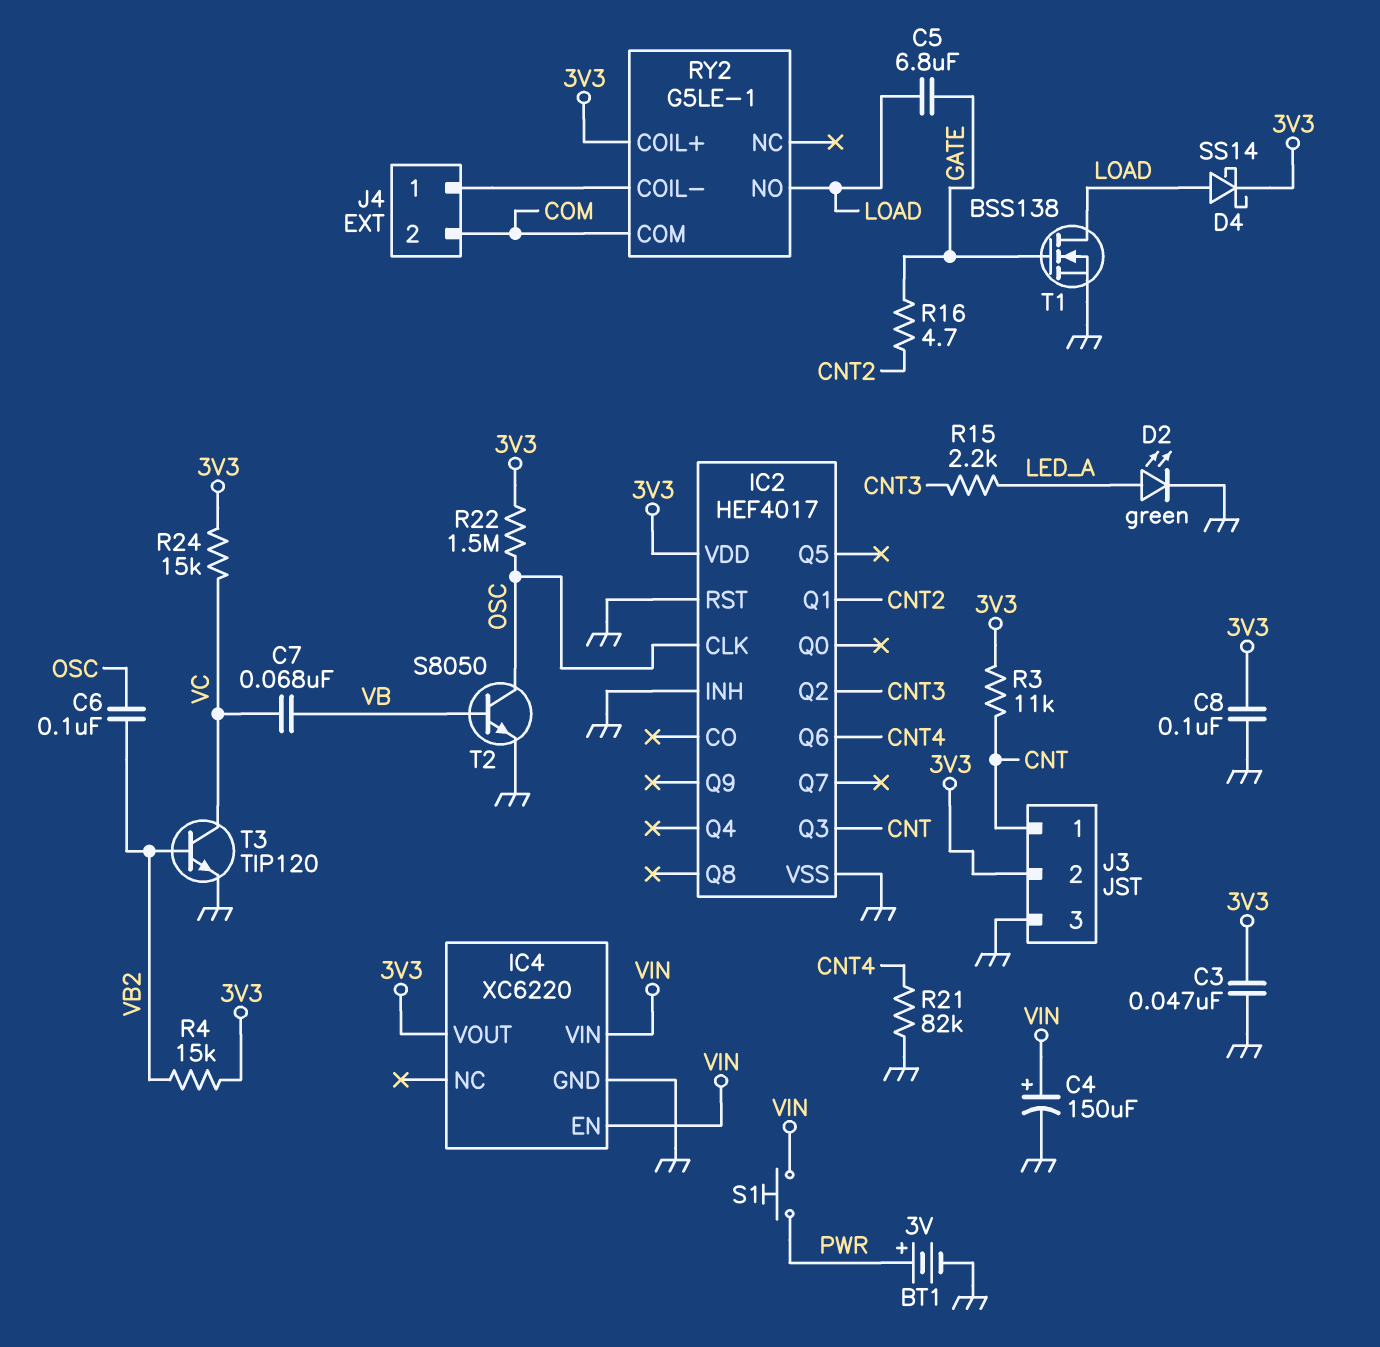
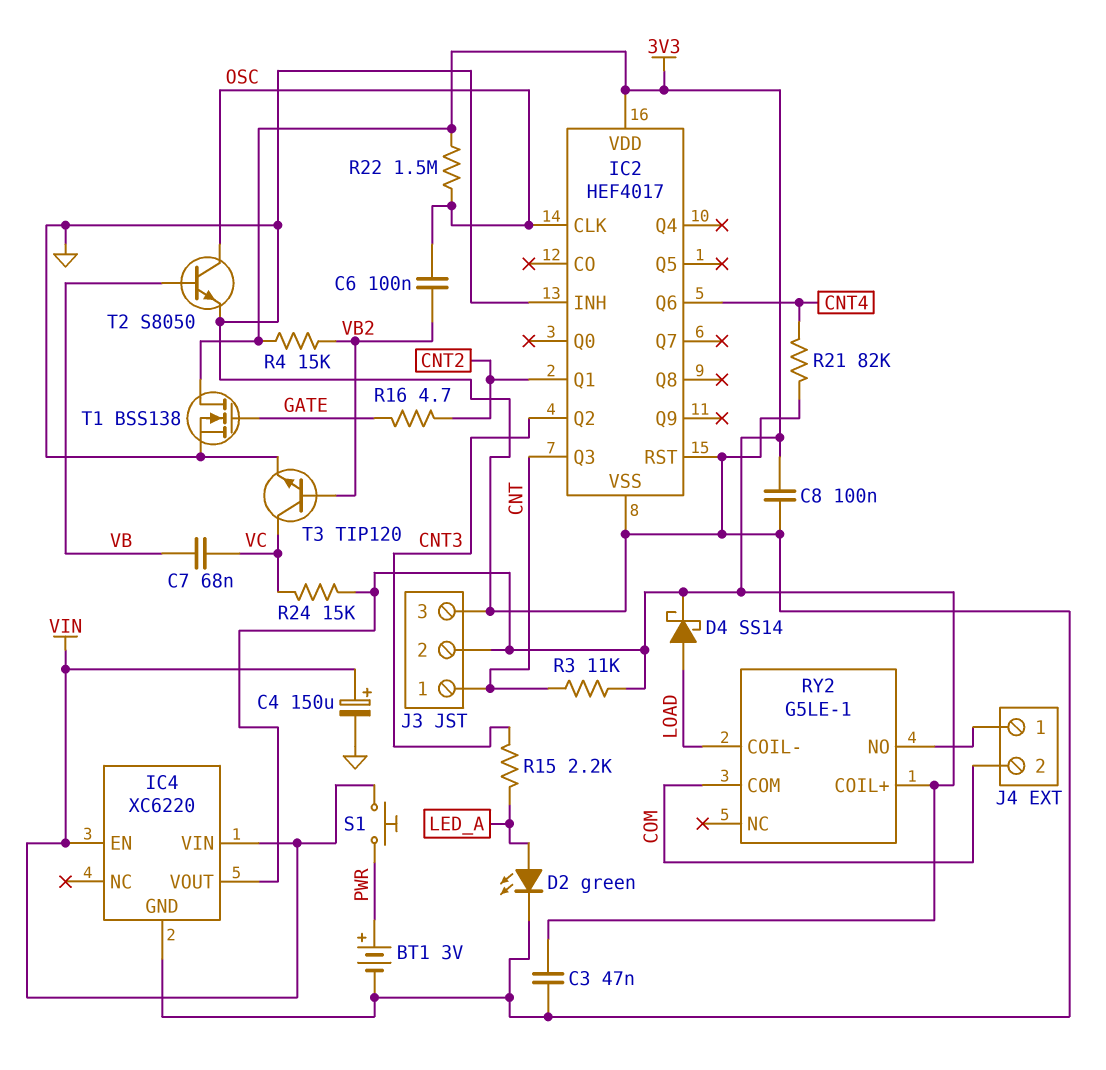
C5: 6.8uF (GATE, LOAD) -> none
RY2 pin COIL-: J4/1 -> LOAD
RY2 pin NO: LOAD -> J4/1
T1: NMOS BSS138 (G GATE, D LOAD, S GND) -> NMOS BSS138 (G GATE, D 3V3, S GND)

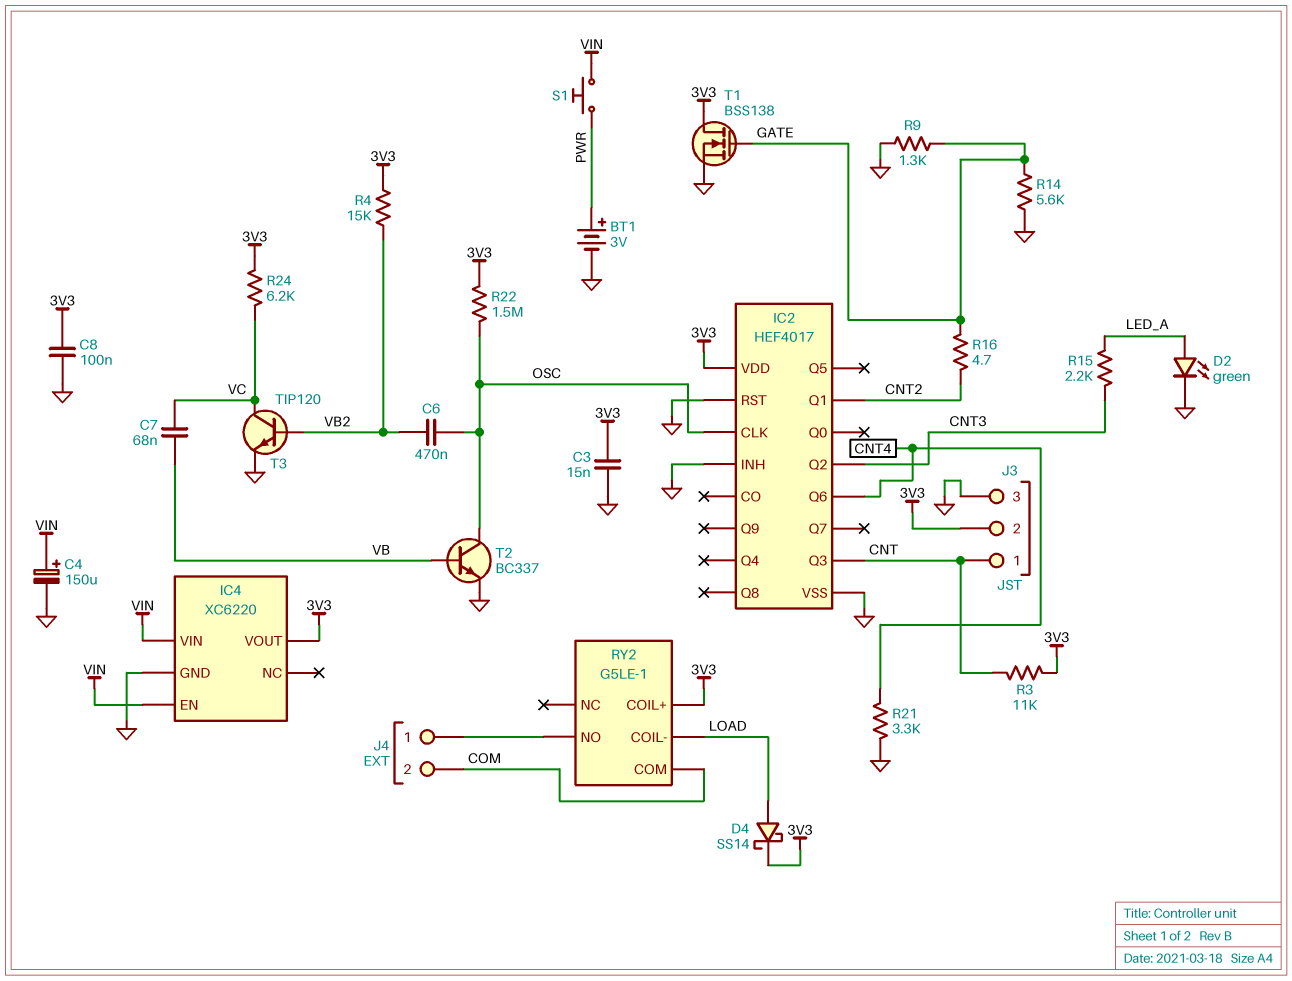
C3: 47nF (3V3, GND) -> 15nF (3V3, GND)
C6: 100nF (OSC, VB2) -> 470nF (OSC, VB2)
R9: none -> 1.3k (GATE, GND)
R14: none -> 5.6k (GATE, GND)
R21: 82k (CNT4, GND) -> 3.3k (CNT4, GND)
R24: 15k (3V3, VC) -> 6.2k (3V3, VC)
T2: NPN S8050 (B VB, C OSC, E GND) -> NPN BC337 (B VB, C OSC, E GND)

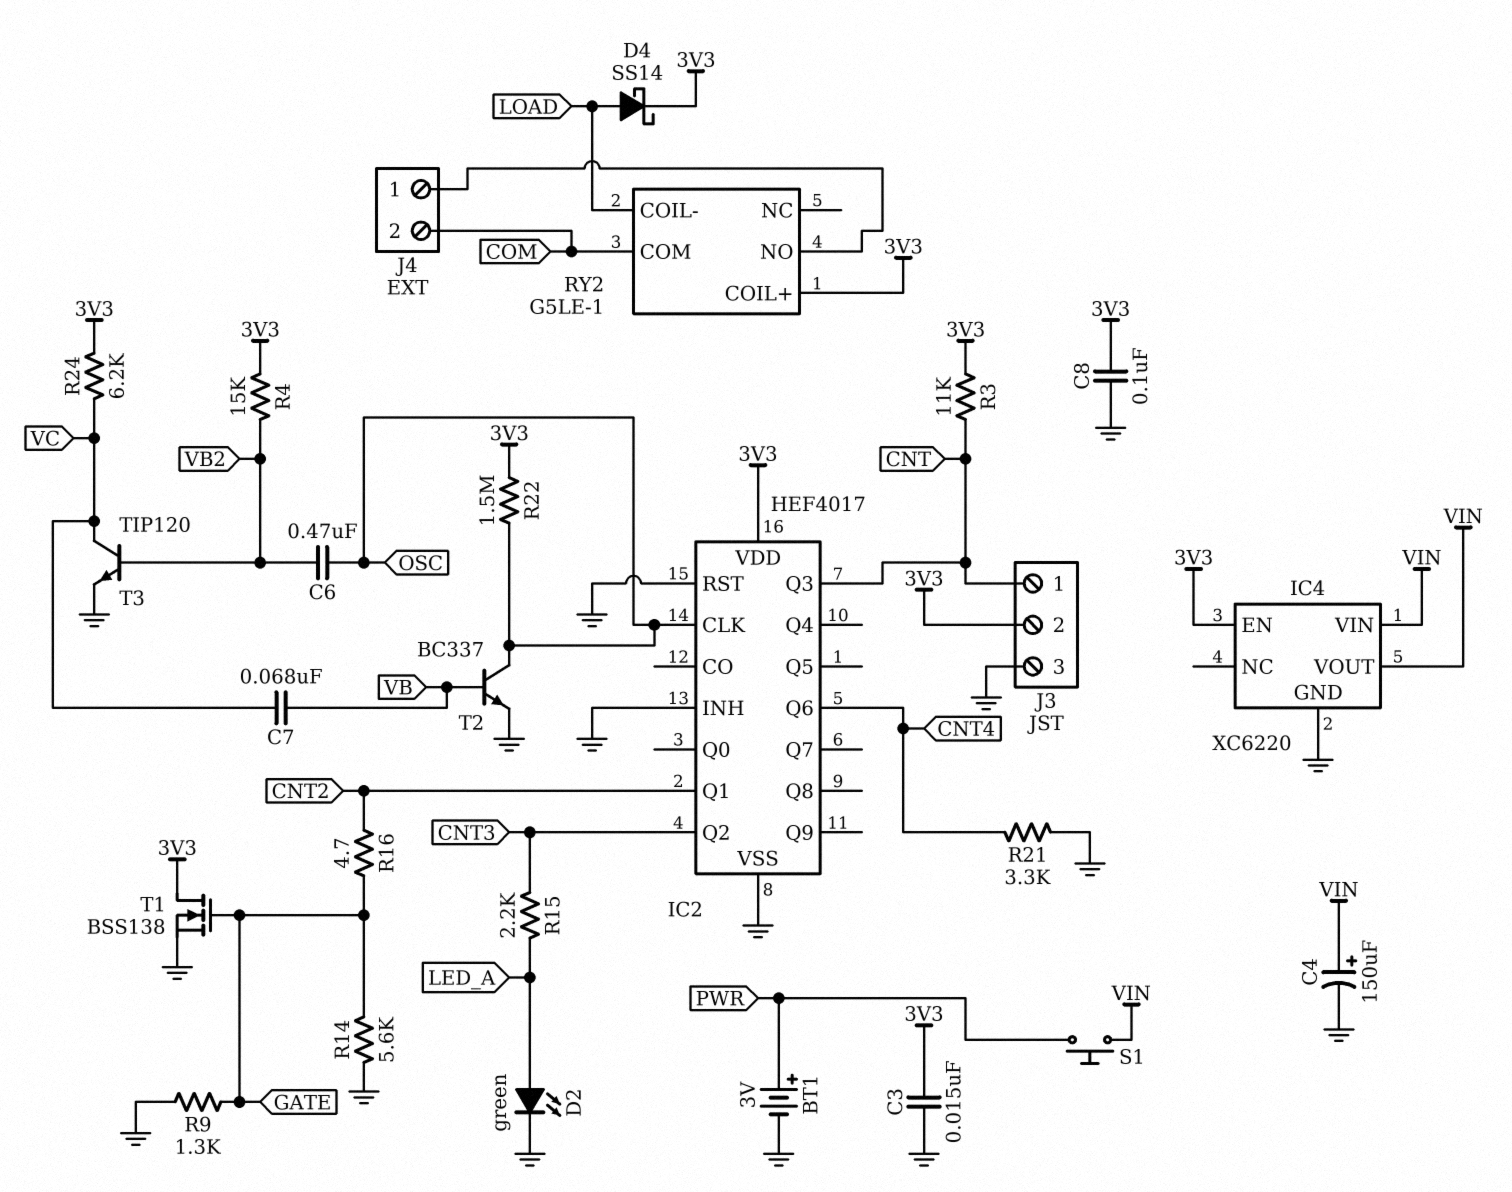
IC4 pin EN: VIN -> 3V3
IC4 pin VOUT: 3V3 -> VIN

